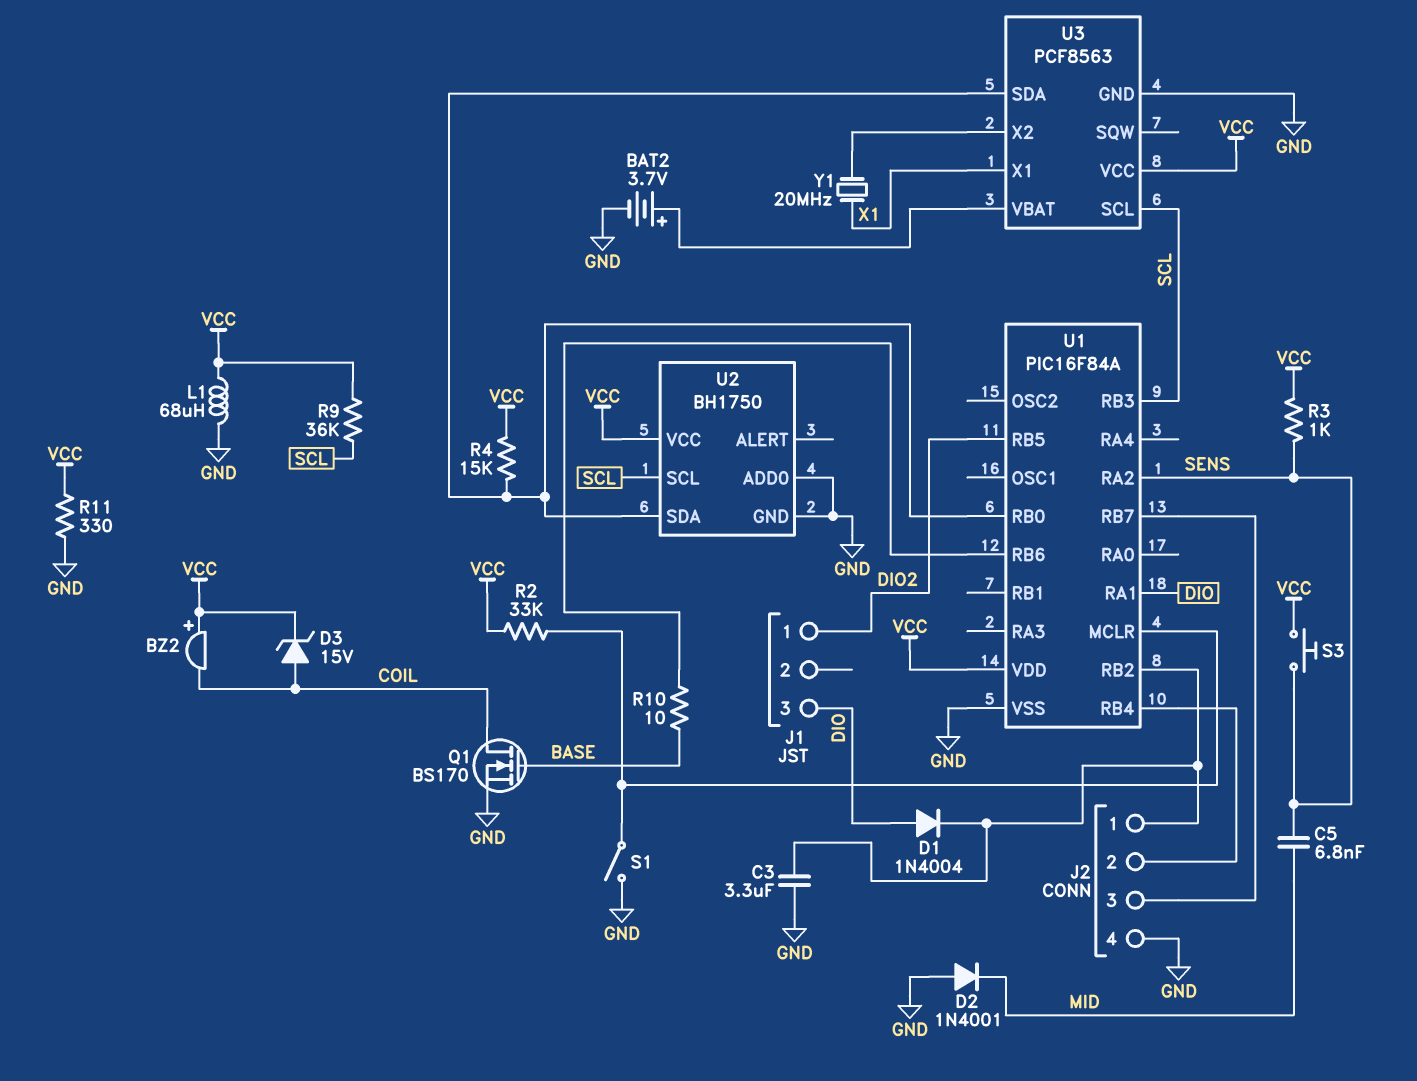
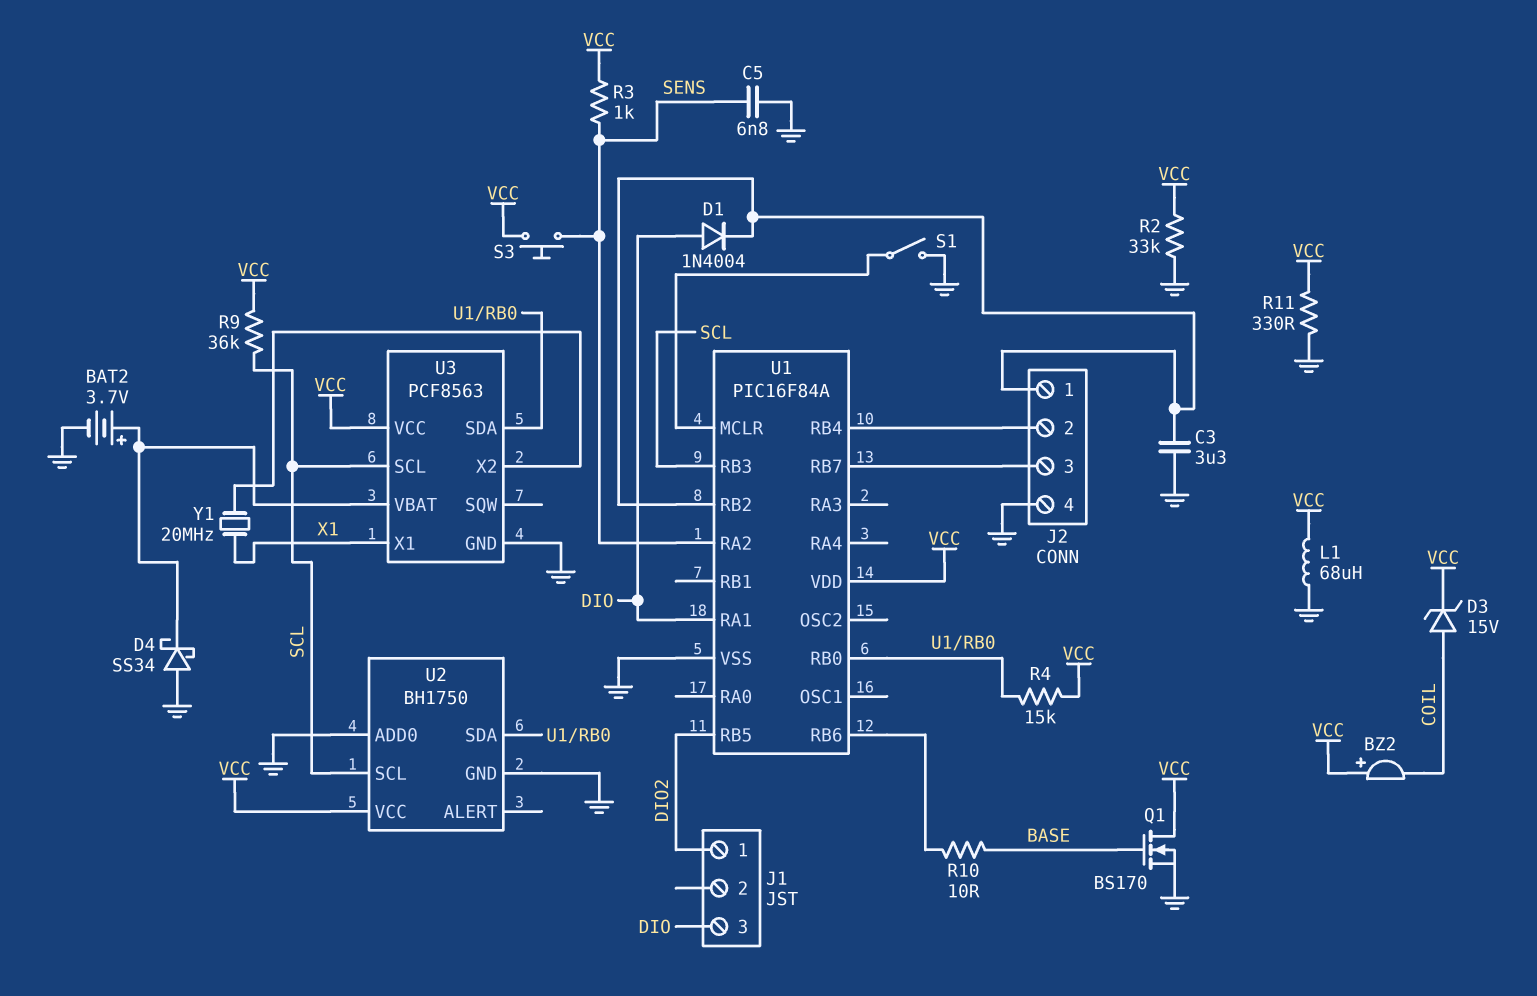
C5: 6.8nF (MID, SENS) -> 6.8nF (GND, SENS)
D2: diode 1N4001 (A GND, K MID) -> none
D4: none -> schottky SS34 (A GND, K U3/VBAT)
Q1: NMOS BS170 (G BASE, D COIL, S GND) -> NMOS BS170 (G BASE, D VCC, S GND)
R2: 33k (U1/MCLR, VCC) -> 33k (GND, VCC)

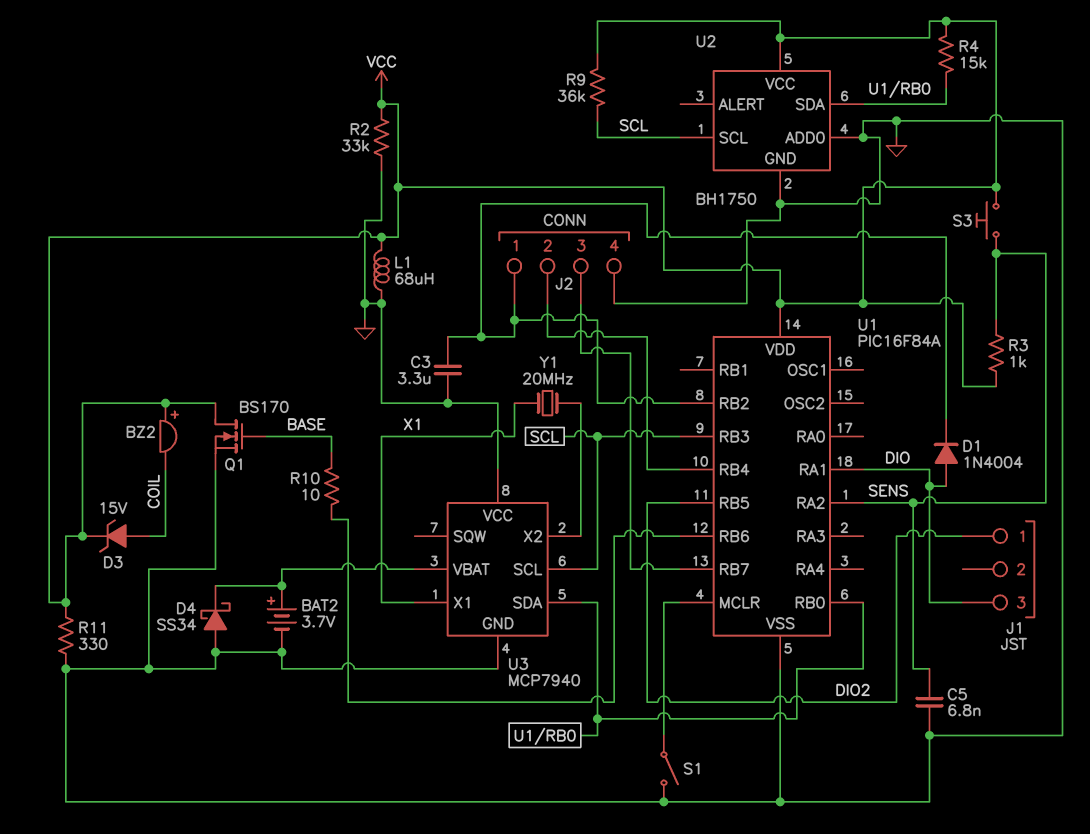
U3: PCF8563 -> MCP7940
U3 pin VCC: VCC -> GND

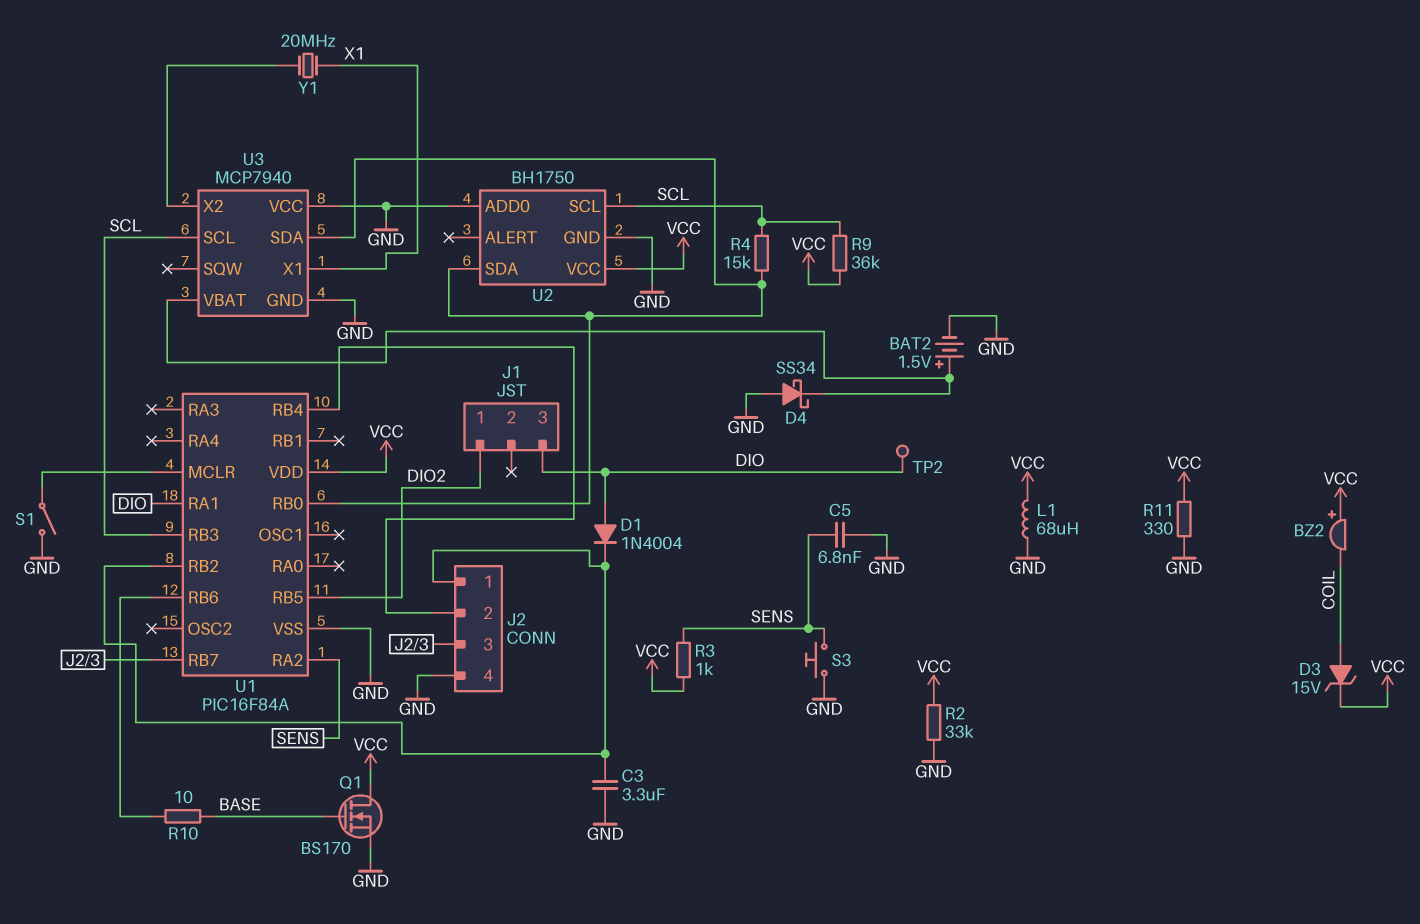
BAT2: 3.7V (plus U3/VBAT, minus GND) -> 1.5V (plus U3/VBAT, minus GND)
R4: 15k (U1/RB0, VCC) -> 15k (SCL, U1/RB0)
S3: button (SENS, VCC) -> button (GND, SENS)
TP2: none -> test point (DIO)

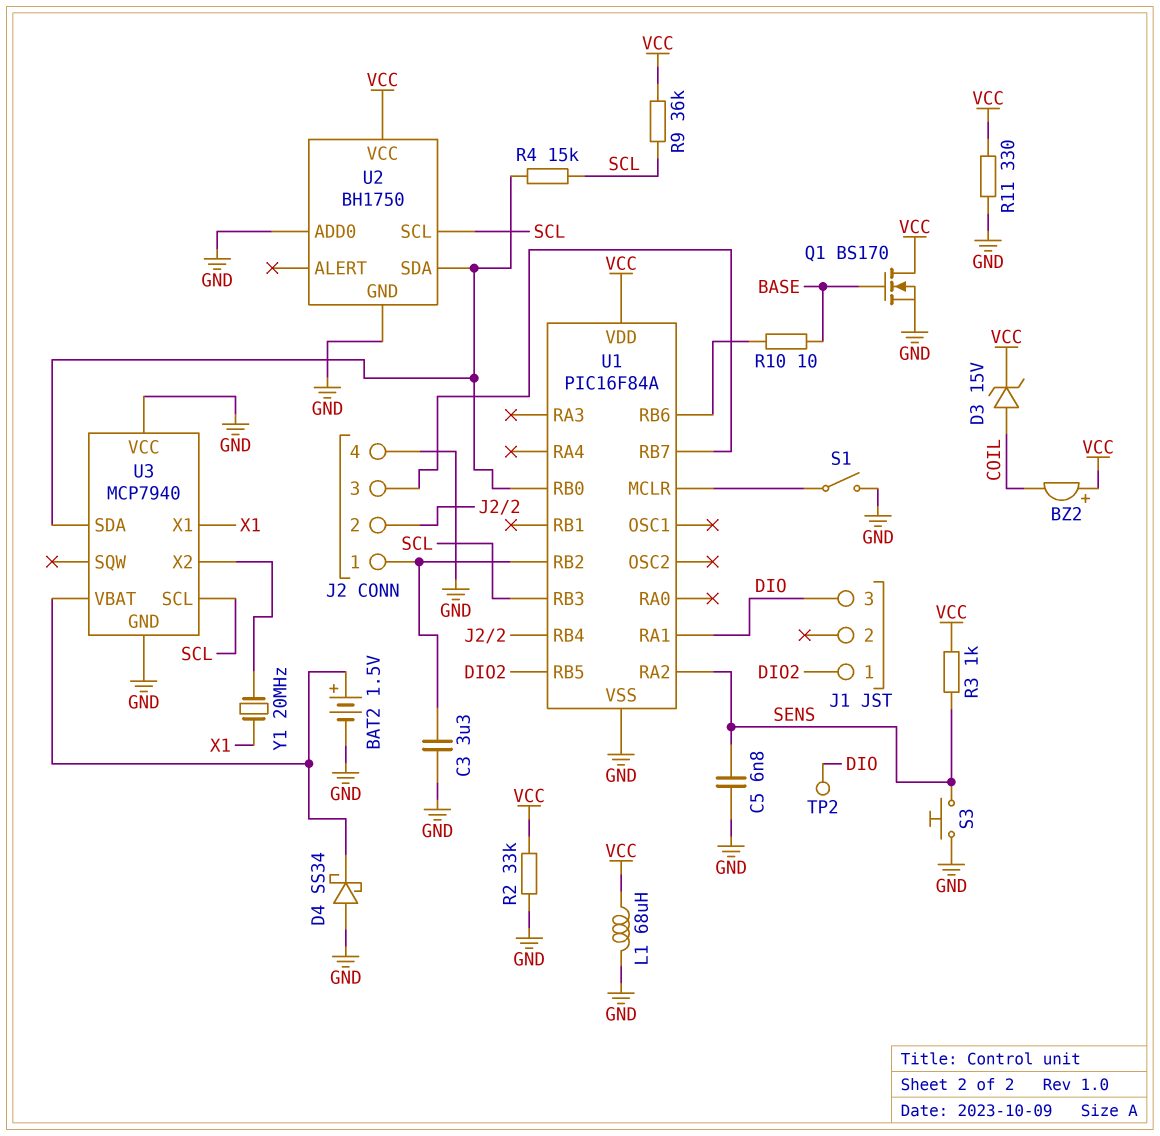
D1: diode 1N4004 (A DIO, K J2/1) -> none

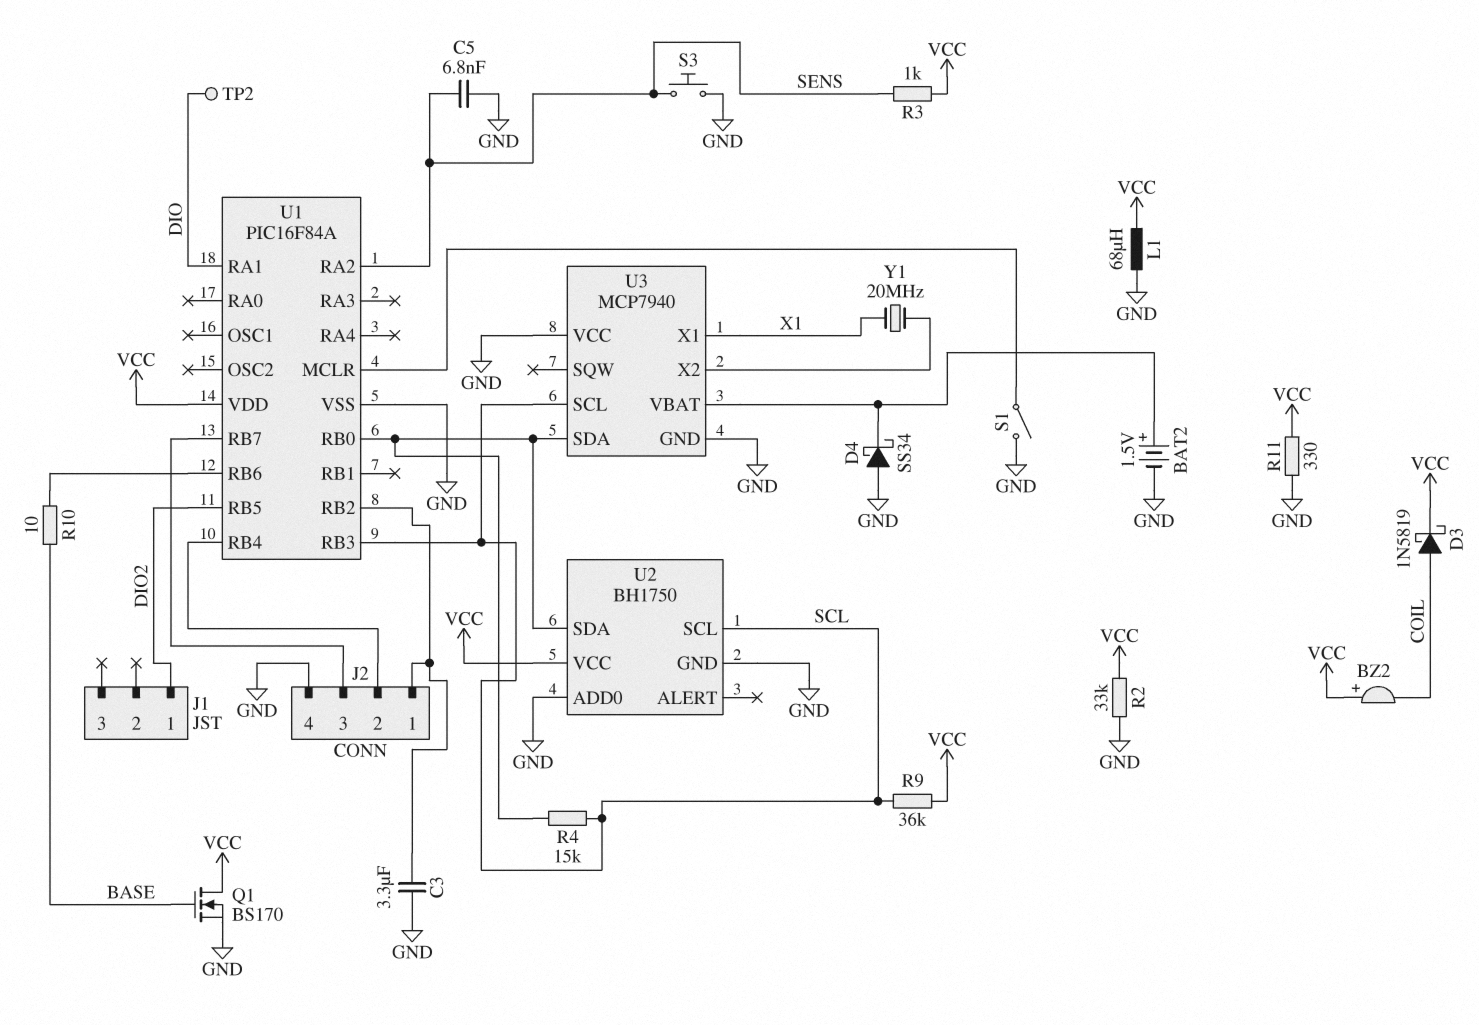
D3: zener 15V (A COIL, K VCC) -> schottky 1N5819 (A COIL, K VCC)
J1 pin 3: DIO -> none

